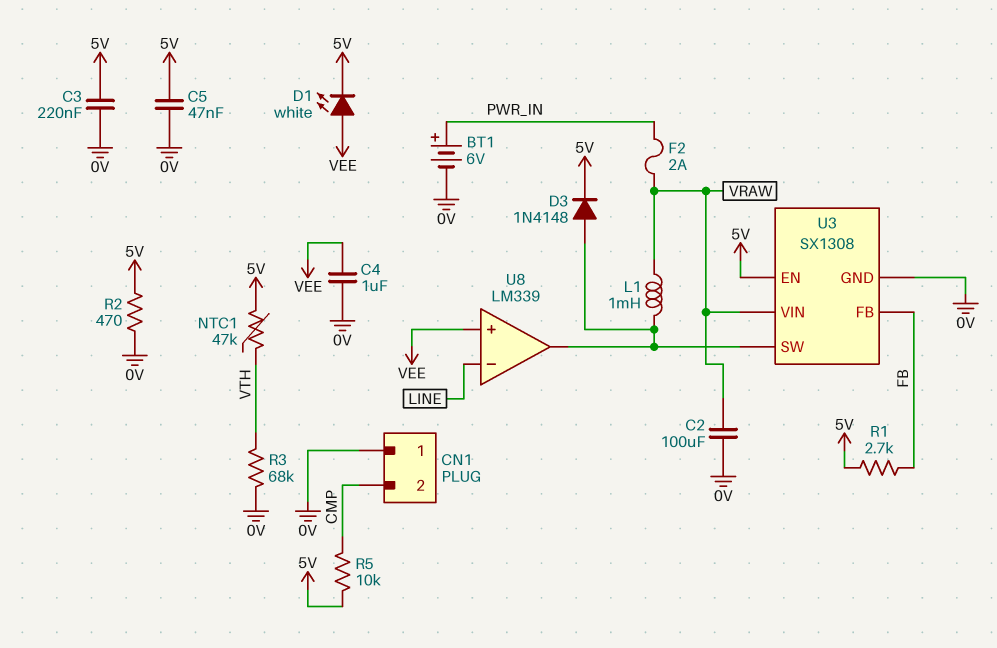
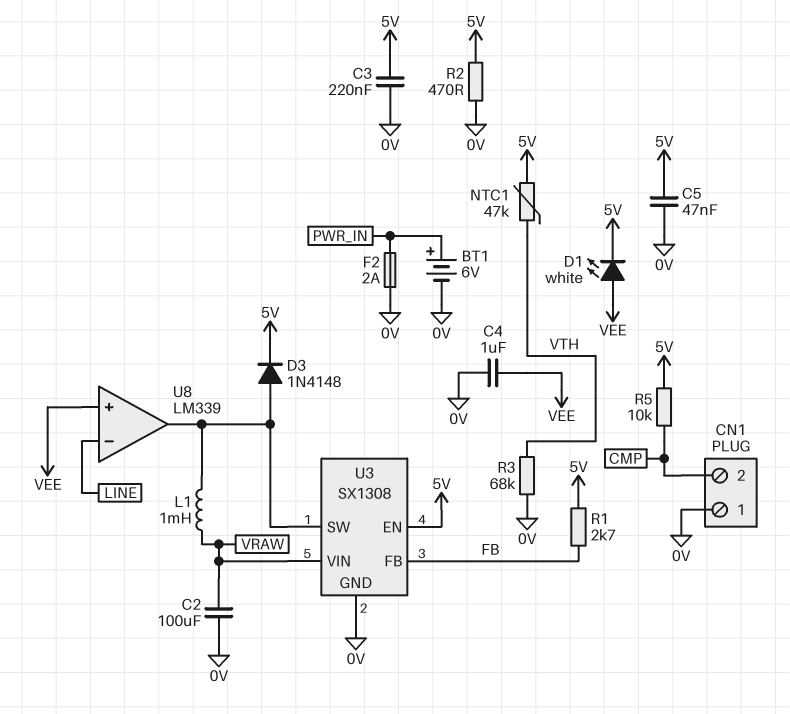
F2: 2A (PWR_IN, VRAW) -> 2A (0V, PWR_IN)

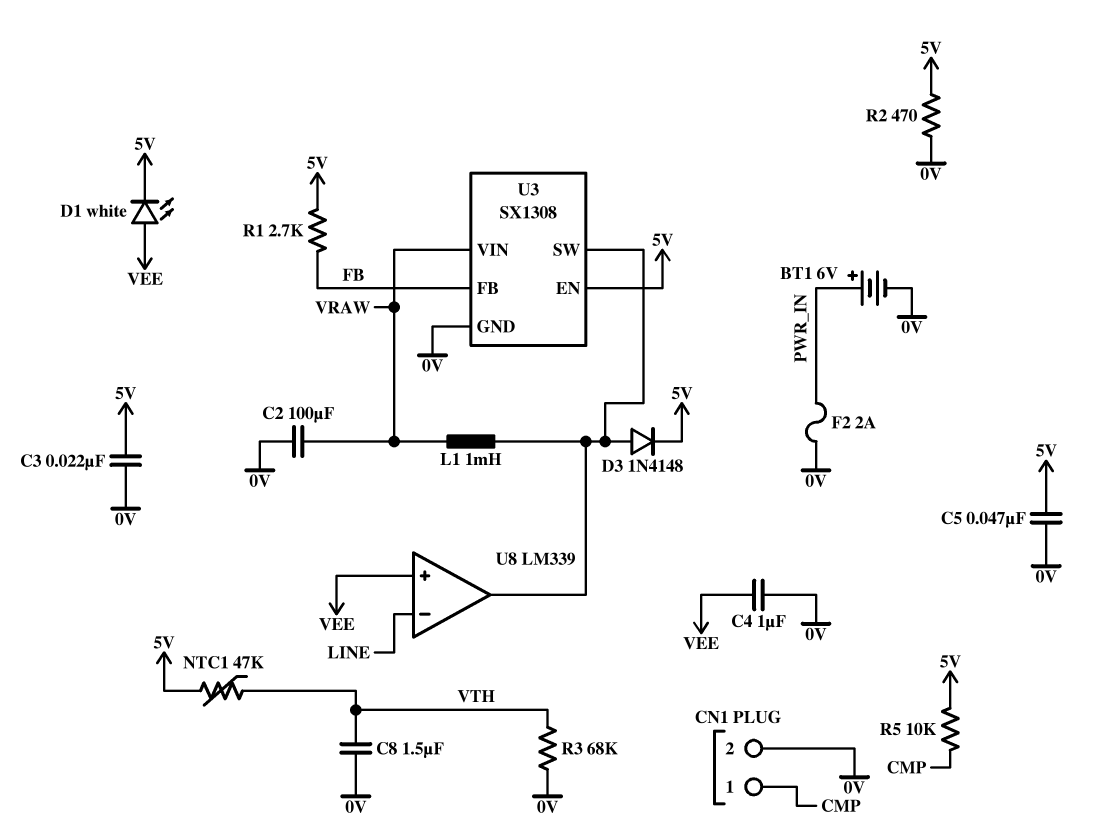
C3: 220nF (0V, 5V) -> 22nF (0V, 5V)
C8: none -> 1.5uF (0V, VTH)
CN1 pin 1: 0V -> CMP
CN1 pin 2: CMP -> 0V

